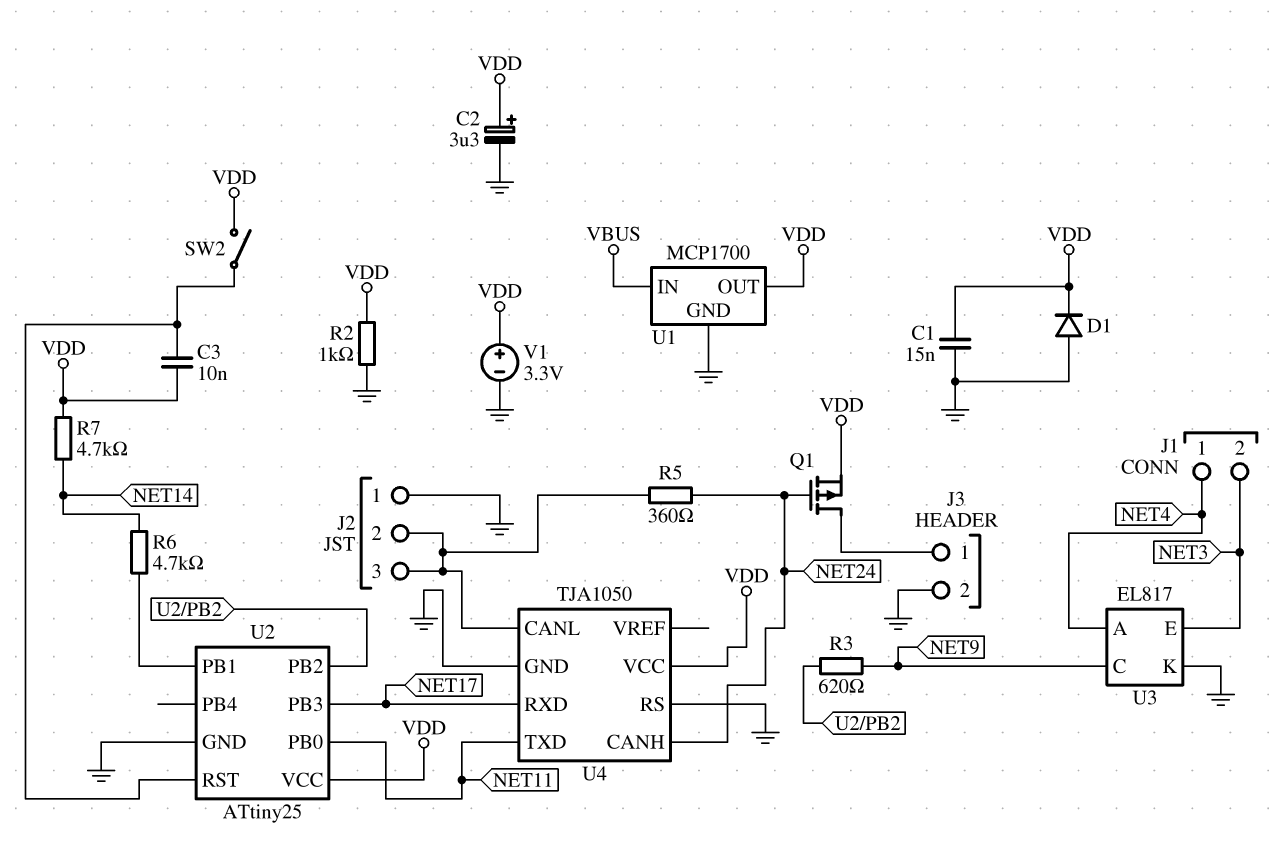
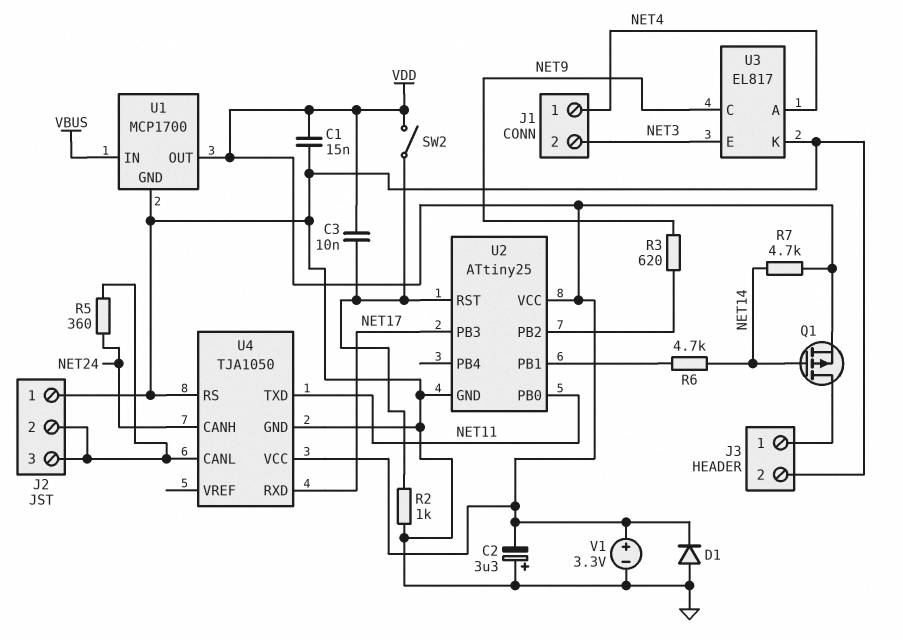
C2: 3.3uF (plus VDD, minus GND) -> 3.3uF (plus GND, minus VDD)
Q1: PMOS (G NET24, D J3/1, S VDD) -> PMOS (G NET14, D J3/1, S VDD)
R2: 1k (GND, VDD) -> 1k (GND, U2/RST)

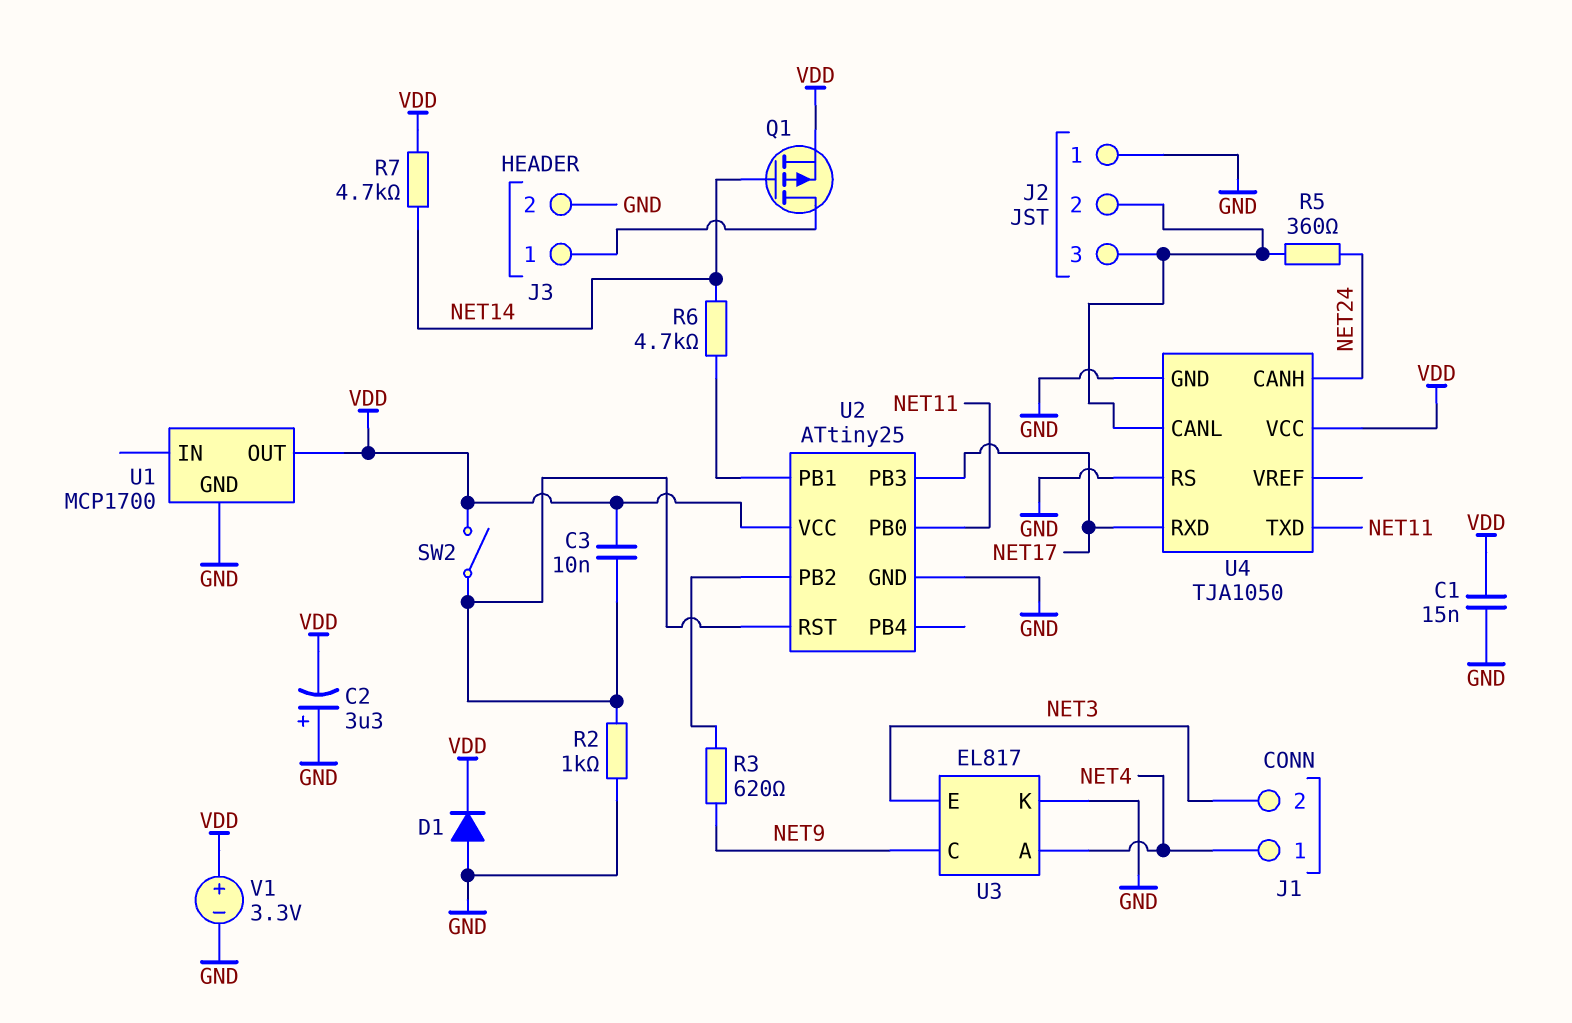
U1 pin IN: VBUS -> none

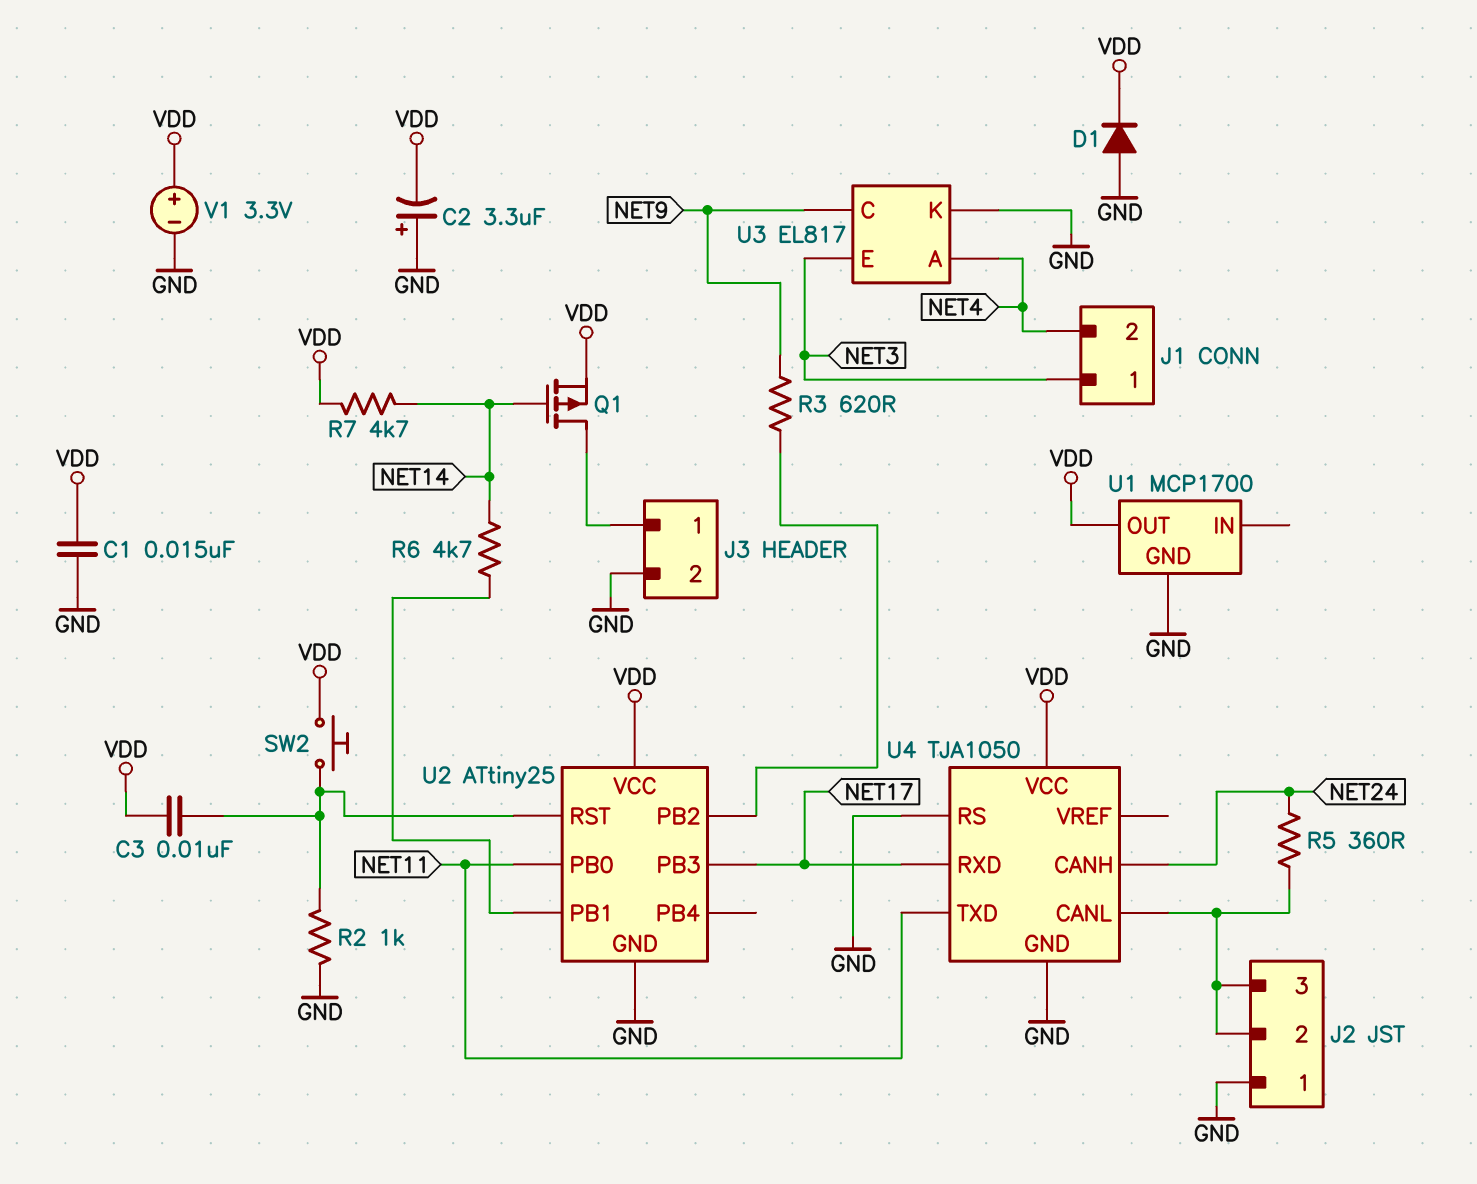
J1 pin 1: NET4 -> NET3
J1 pin 2: NET3 -> NET4
SW2: switch (U2/RST, VDD) -> button (U2/RST, VDD)

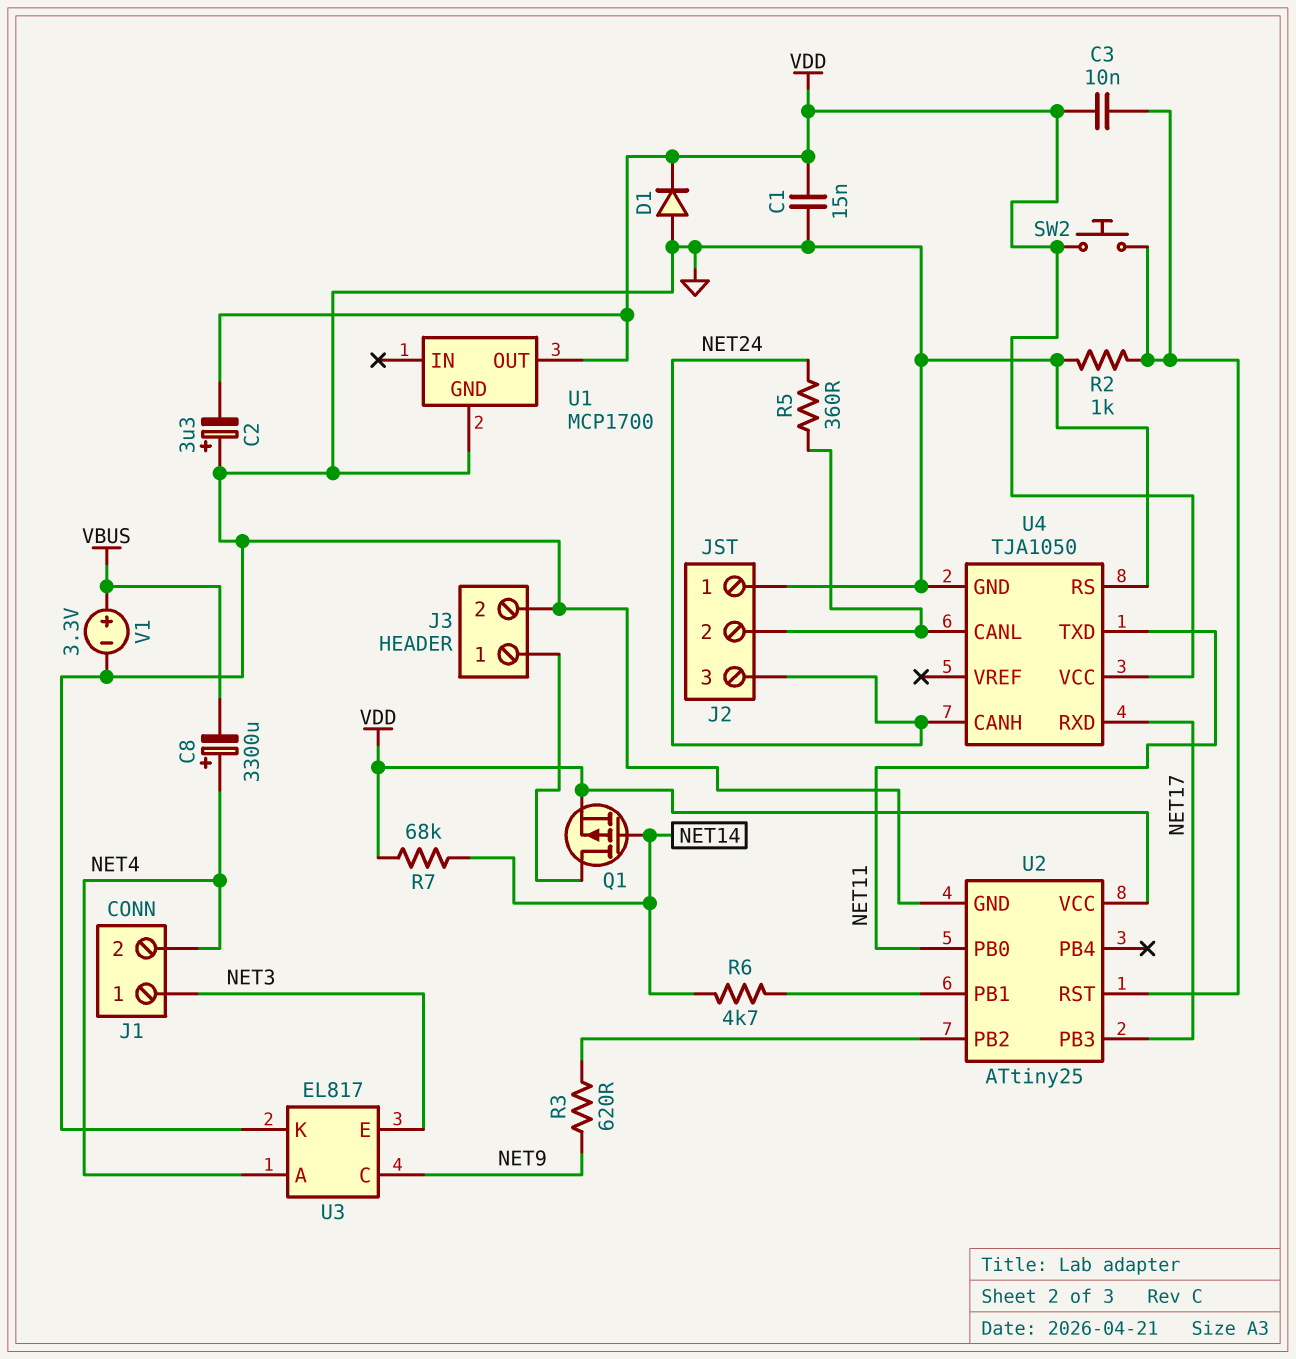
C8: none -> 3300uF (plus NET4, minus VBUS)
J2 pin 3: J2/2 -> NET24
R7: 4.7k (NET14, VDD) -> 68k (NET14, VDD)
V1: 3.3V (plus VDD, minus GND) -> 3.3V (plus VBUS, minus GND)

